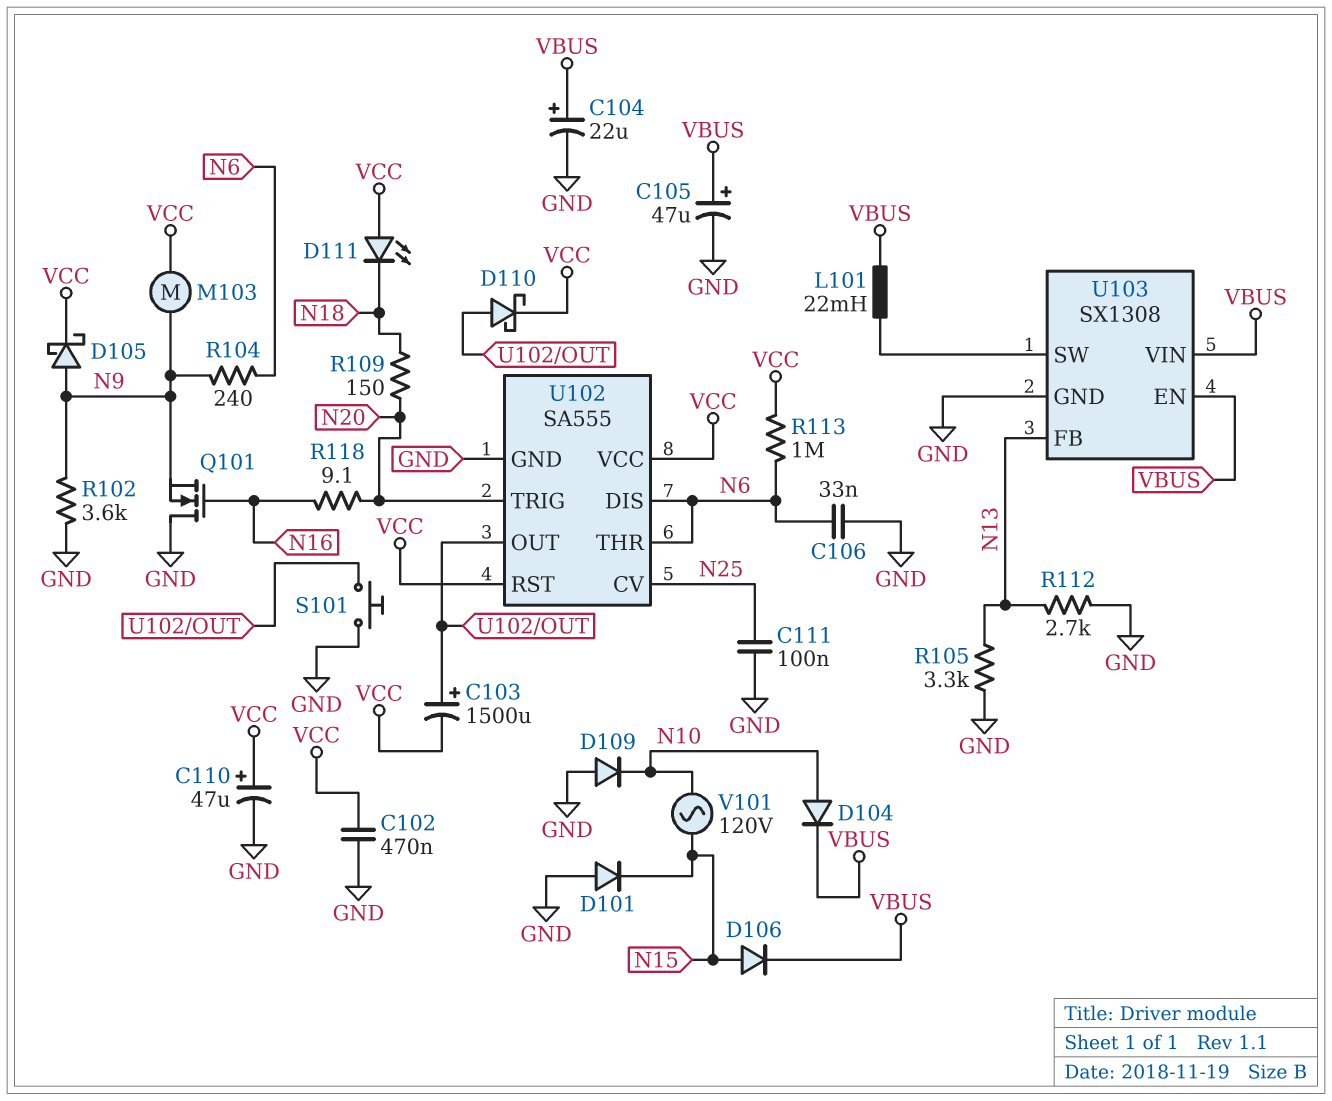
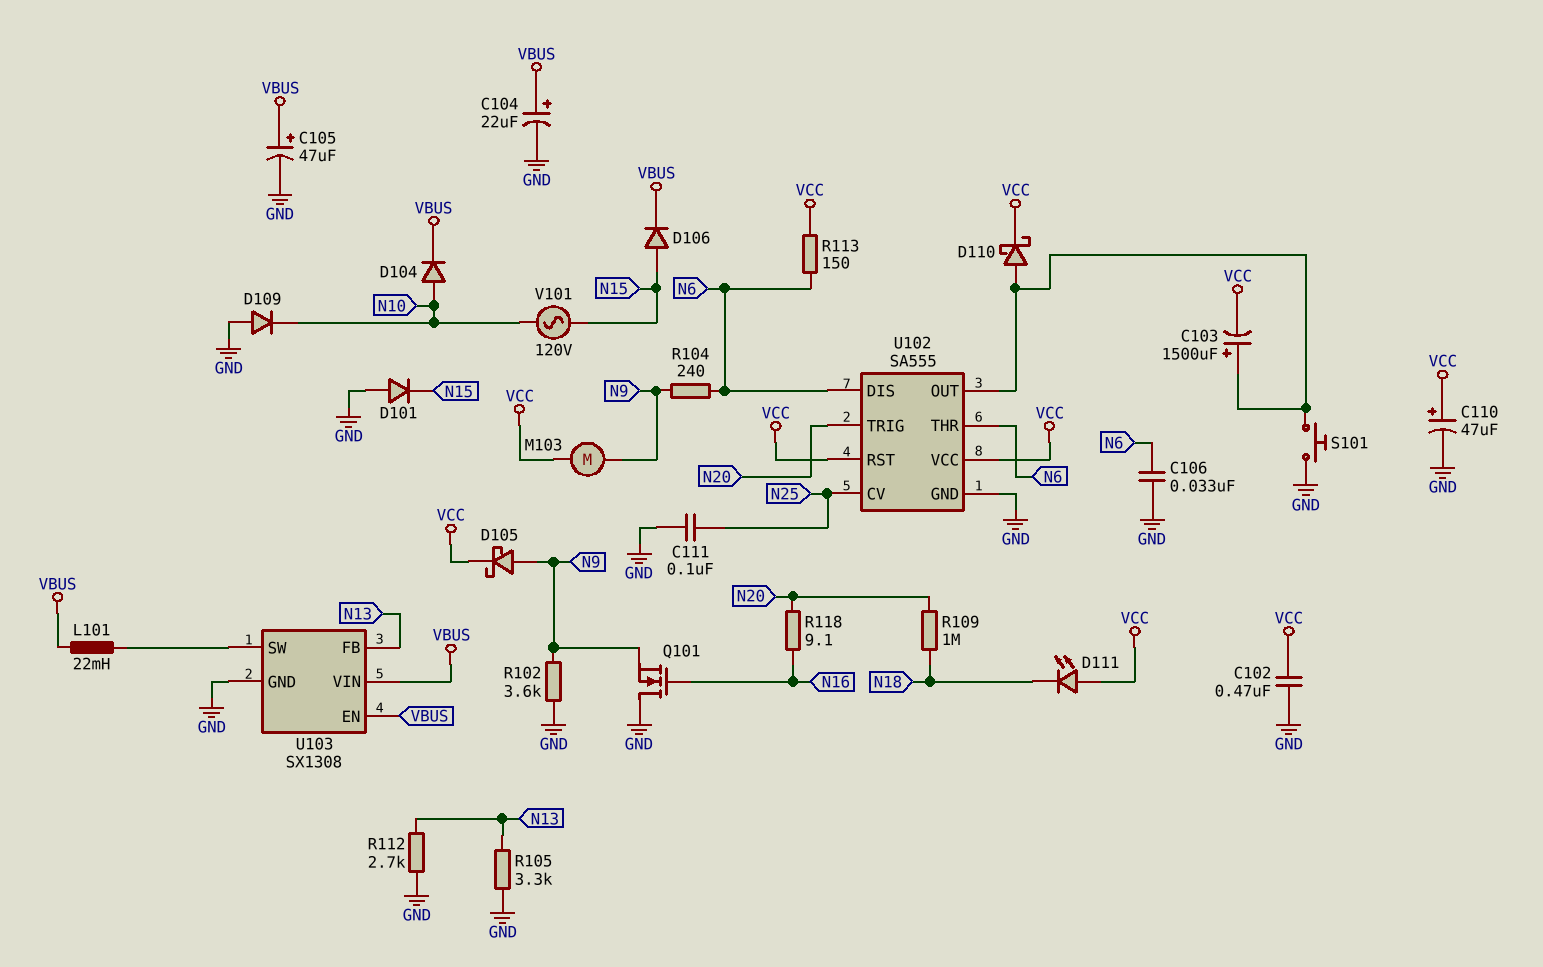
R109: 150 (N18, N20) -> 1M (N18, N20)
R113: 1M (N6, VCC) -> 150 (N6, VCC)

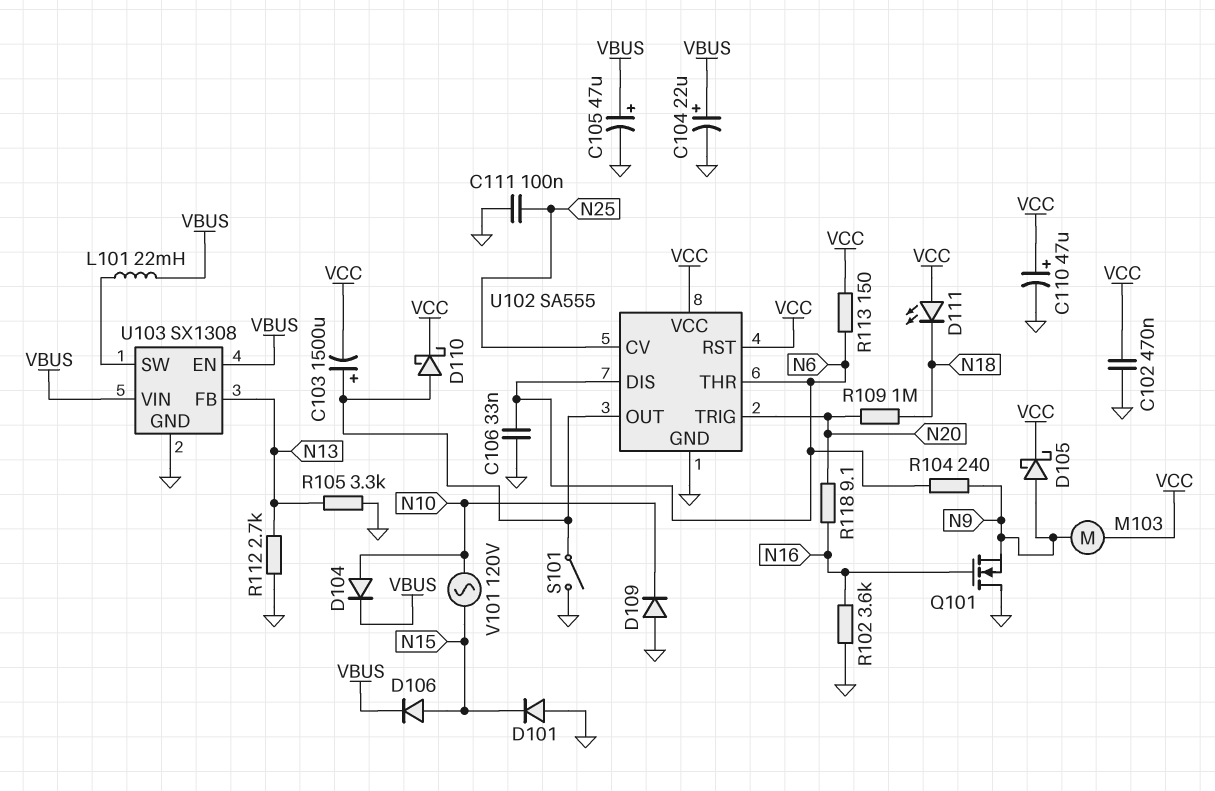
R102: 3.6k (GND, N9) -> 3.6k (GND, N16)
S101: button (GND, U102/OUT) -> switch (GND, U102/OUT)

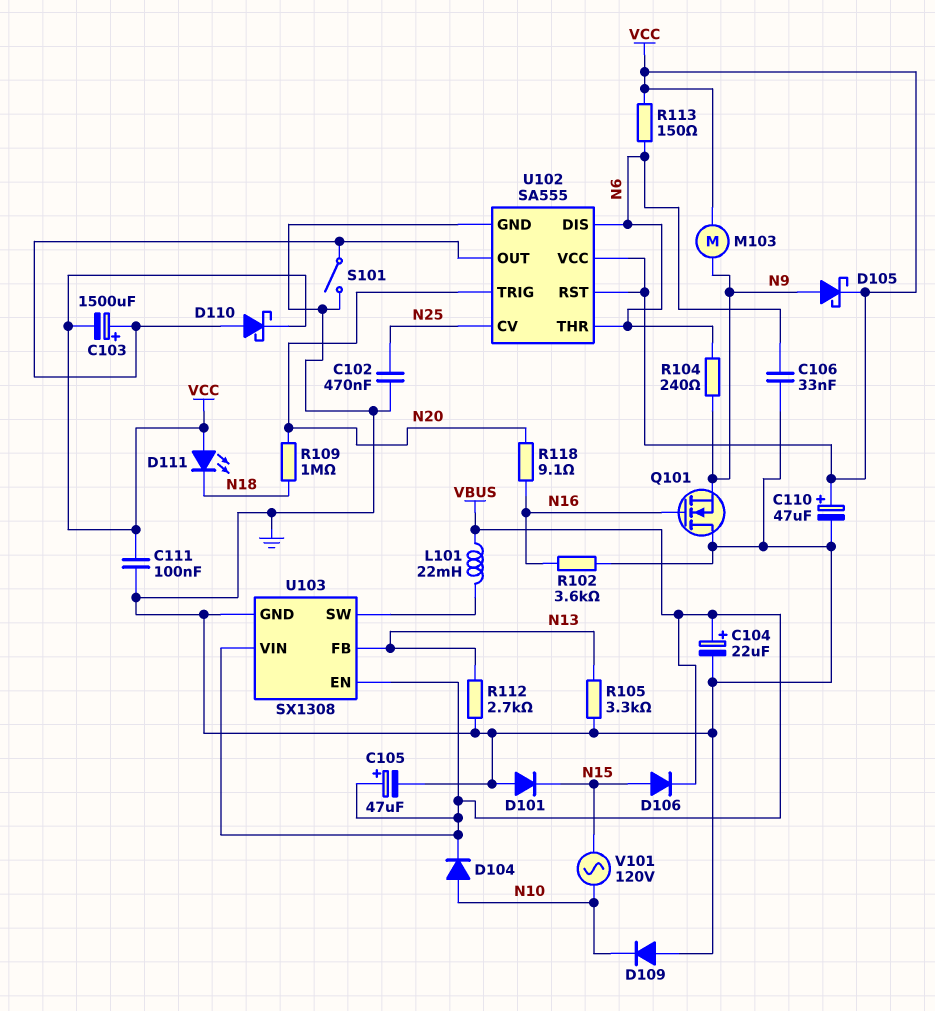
C102: 470nF (GND, VCC) -> 470nF (GND, N25)
C111: 100nF (GND, N25) -> 100nF (GND, VCC)

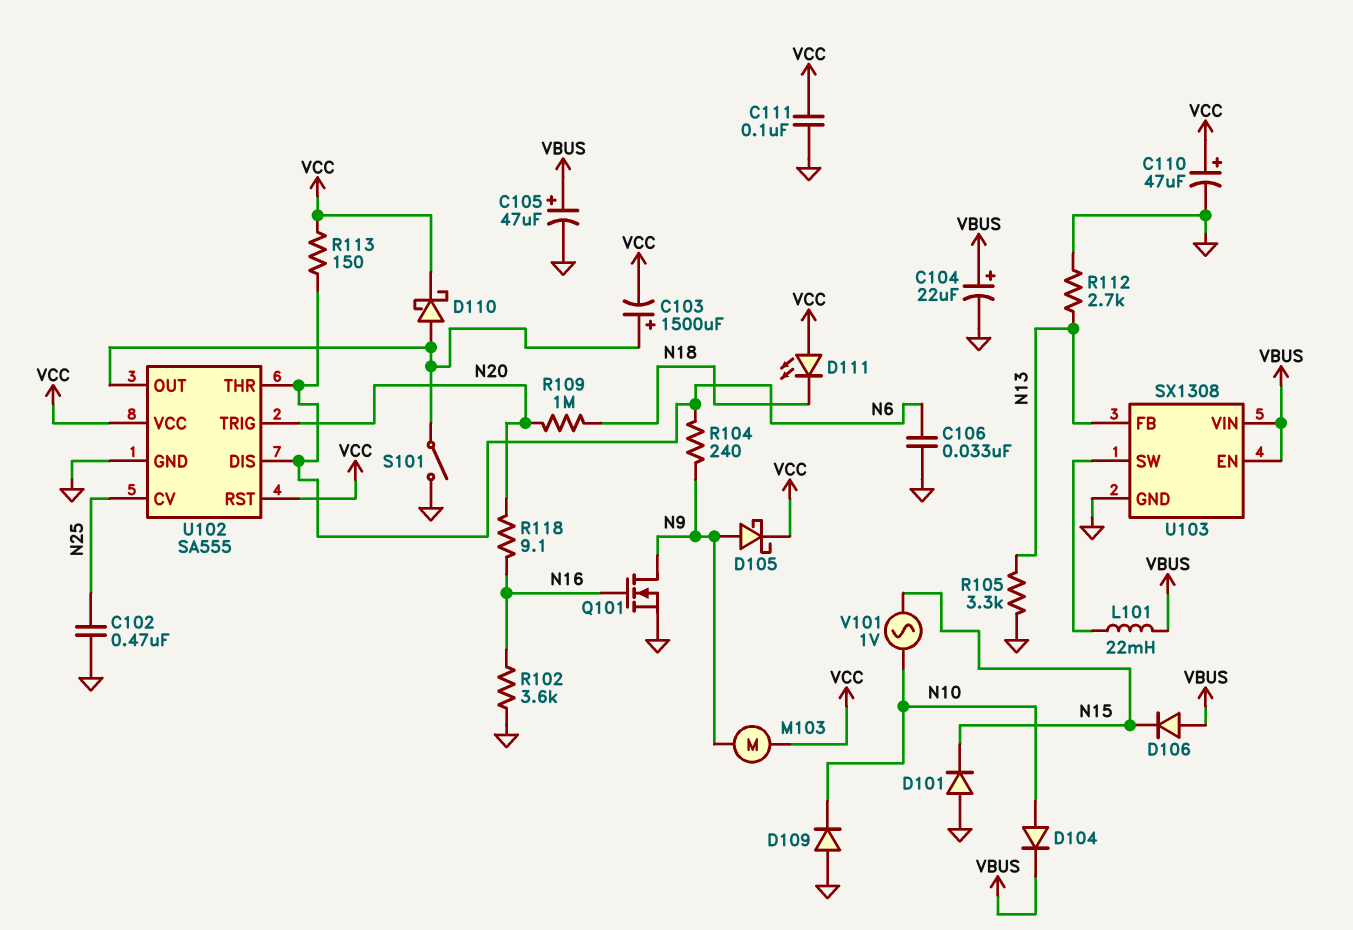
D106: diode (A N15, K VBUS) -> diode (A VBUS, K N15)
Q101: NMOS (G N16, D GND, S N9) -> NMOS (G N16, D N9, S GND)
V101: AC 120V (N10, N15) -> AC 1V (N10, N15)

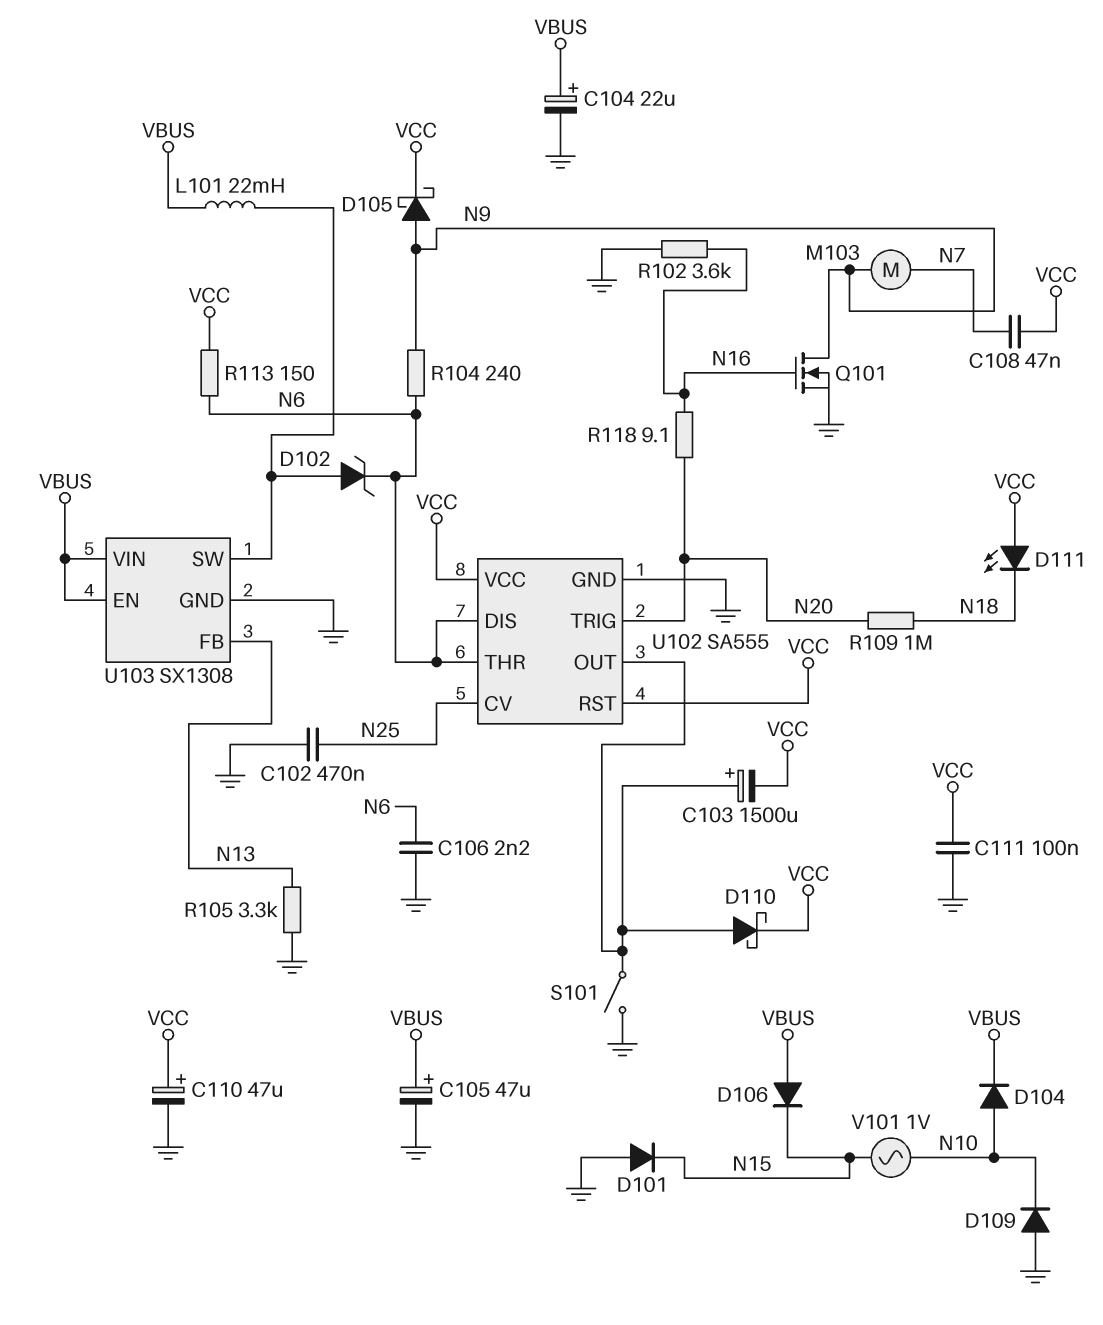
C106: 33nF (GND, N6) -> 2.2nF (GND, N6)
C108: none -> 47nF (N7, VCC)
D102: none -> zener (A U103/SW, K N6)
M103: motor (N9, VCC) -> motor (N7, N9)
R112: 2.7k (GND, N13) -> none

